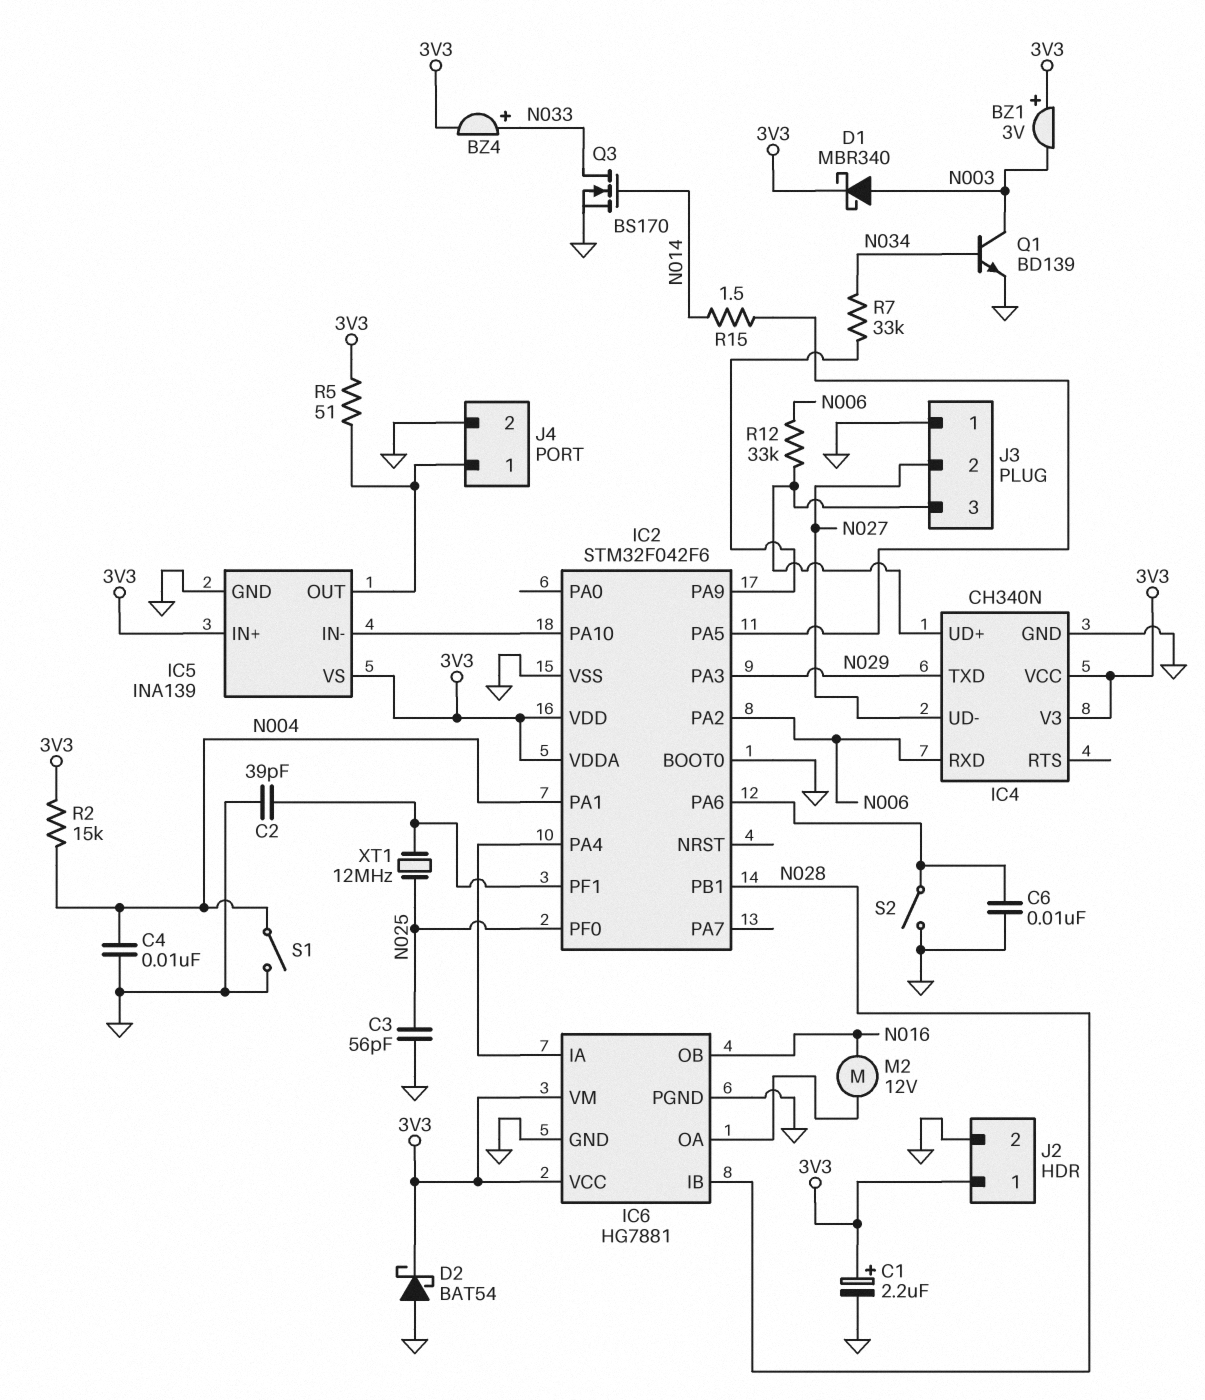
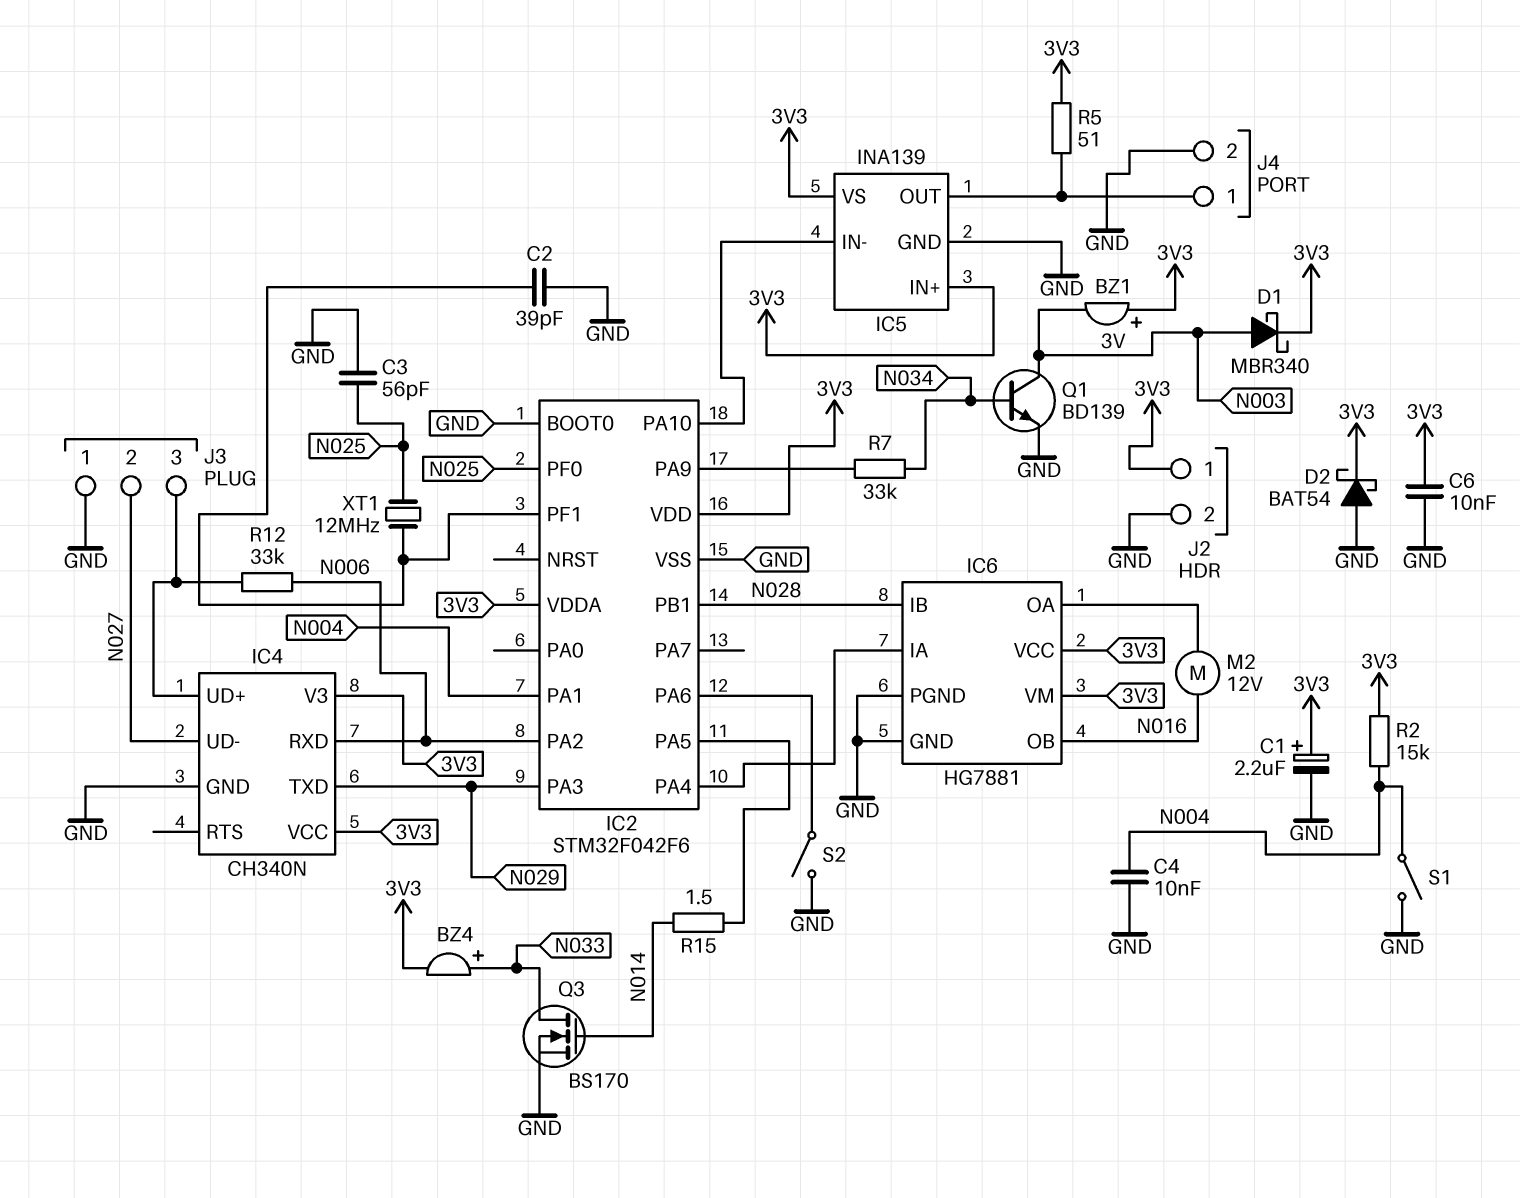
C6: 10nF (GND, IC2/PA6) -> 10nF (3V3, GND)

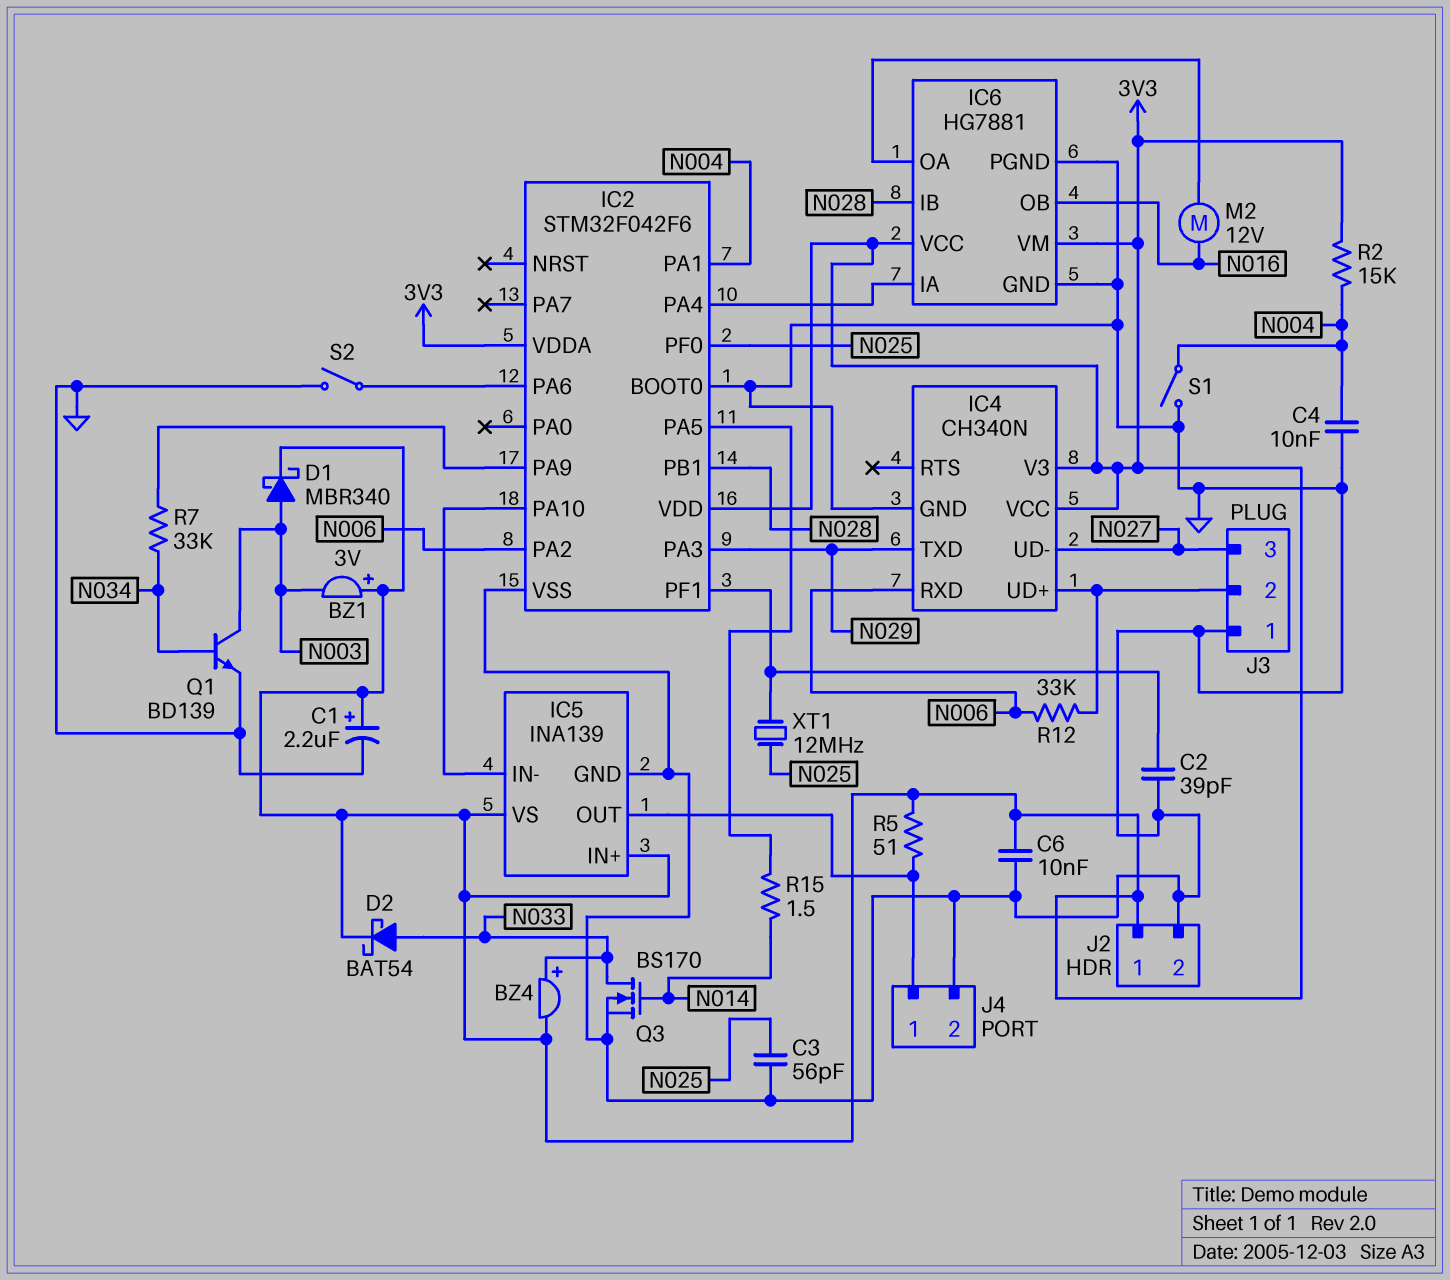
D2: schottky BAT54 (A GND, K 3V3) -> schottky BAT54 (A N033, K 3V3)
J3 pin 2: N027 -> IC4/UD+
J3 pin 3: IC4/UD+ -> N027

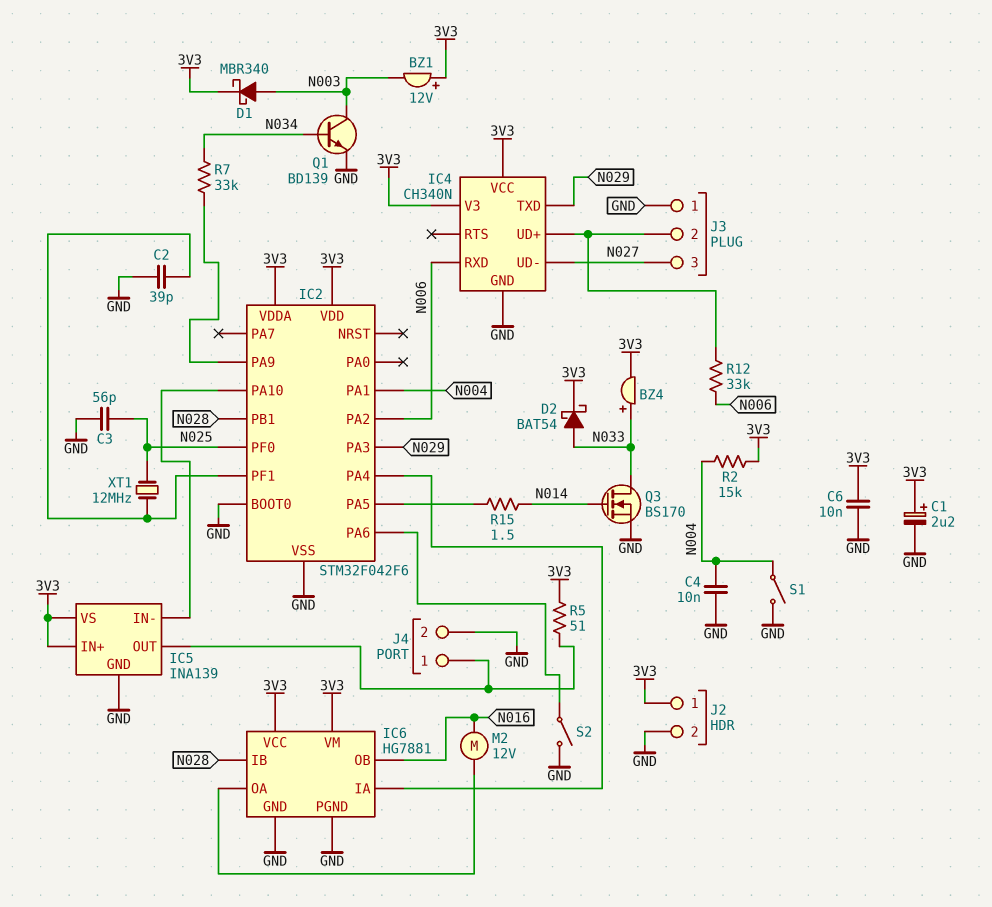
BZ1: buzzer 3V (plus 3V3, minus N003) -> buzzer 12V (plus 3V3, minus N003)

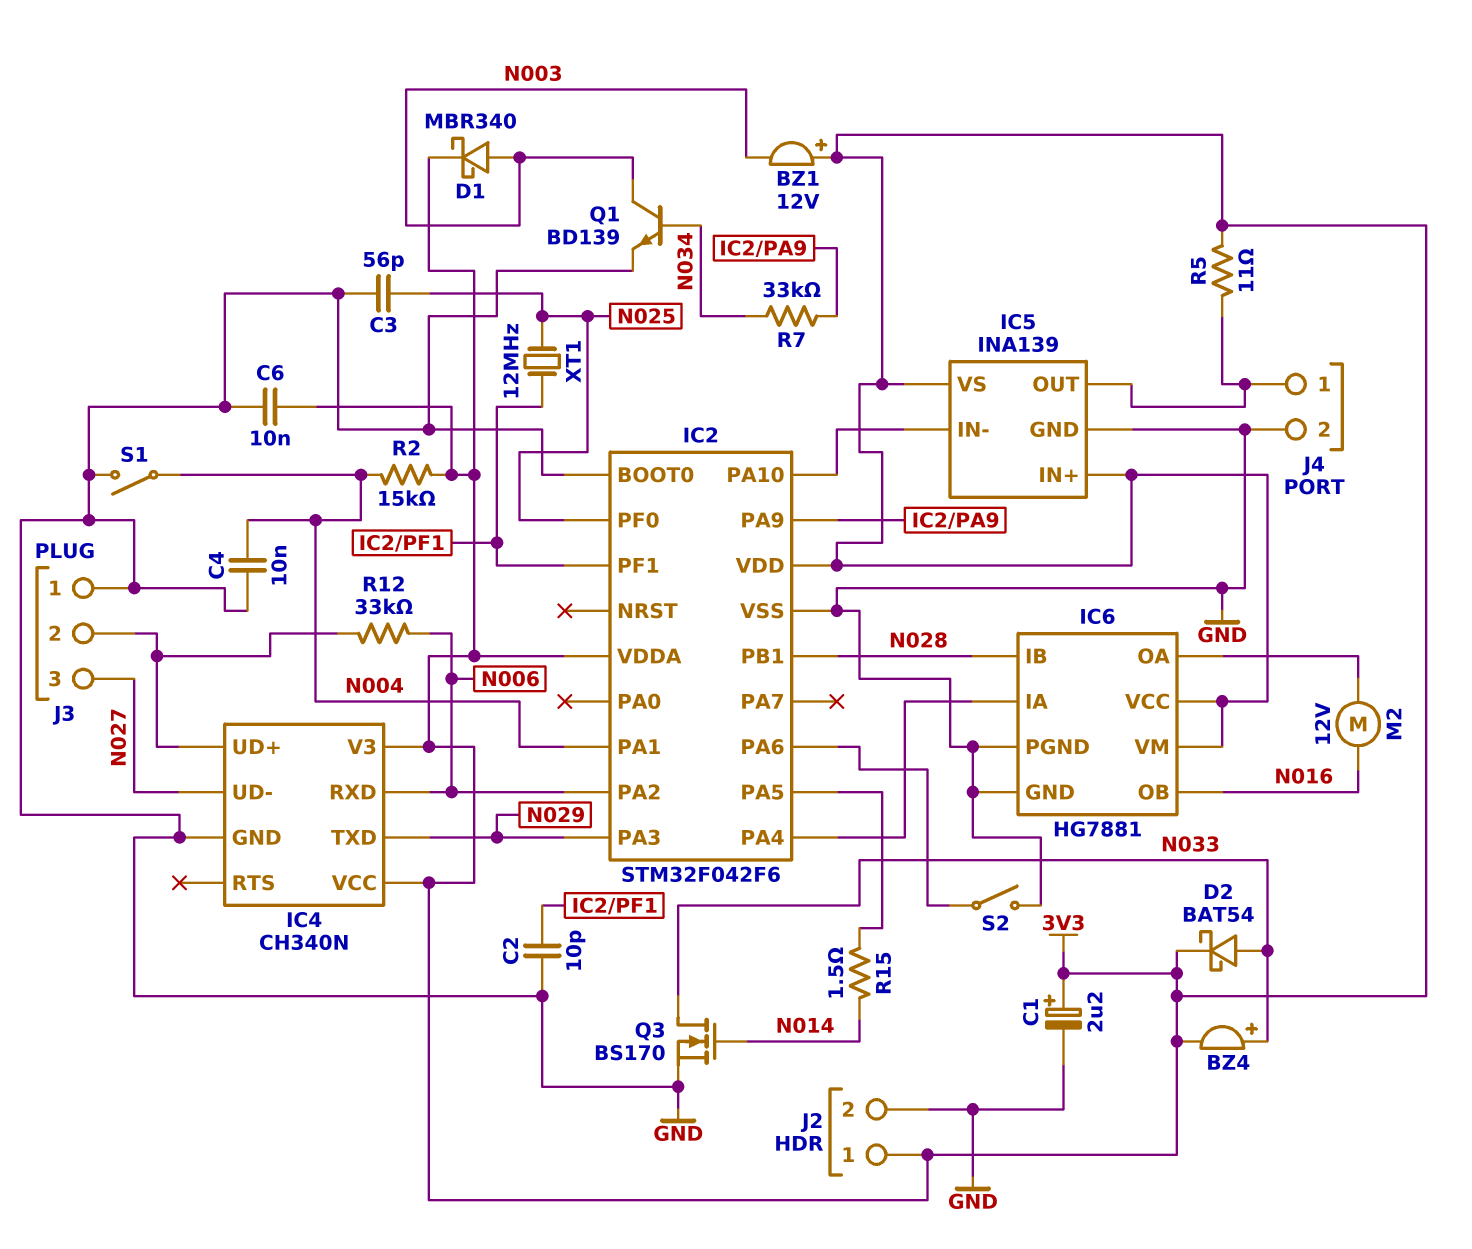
C2: 39pF (GND, IC2/PF1) -> 10pF (GND, IC2/PF1)
R5: 51 (3V3, IC5/OUT) -> 11 (3V3, IC5/OUT)

